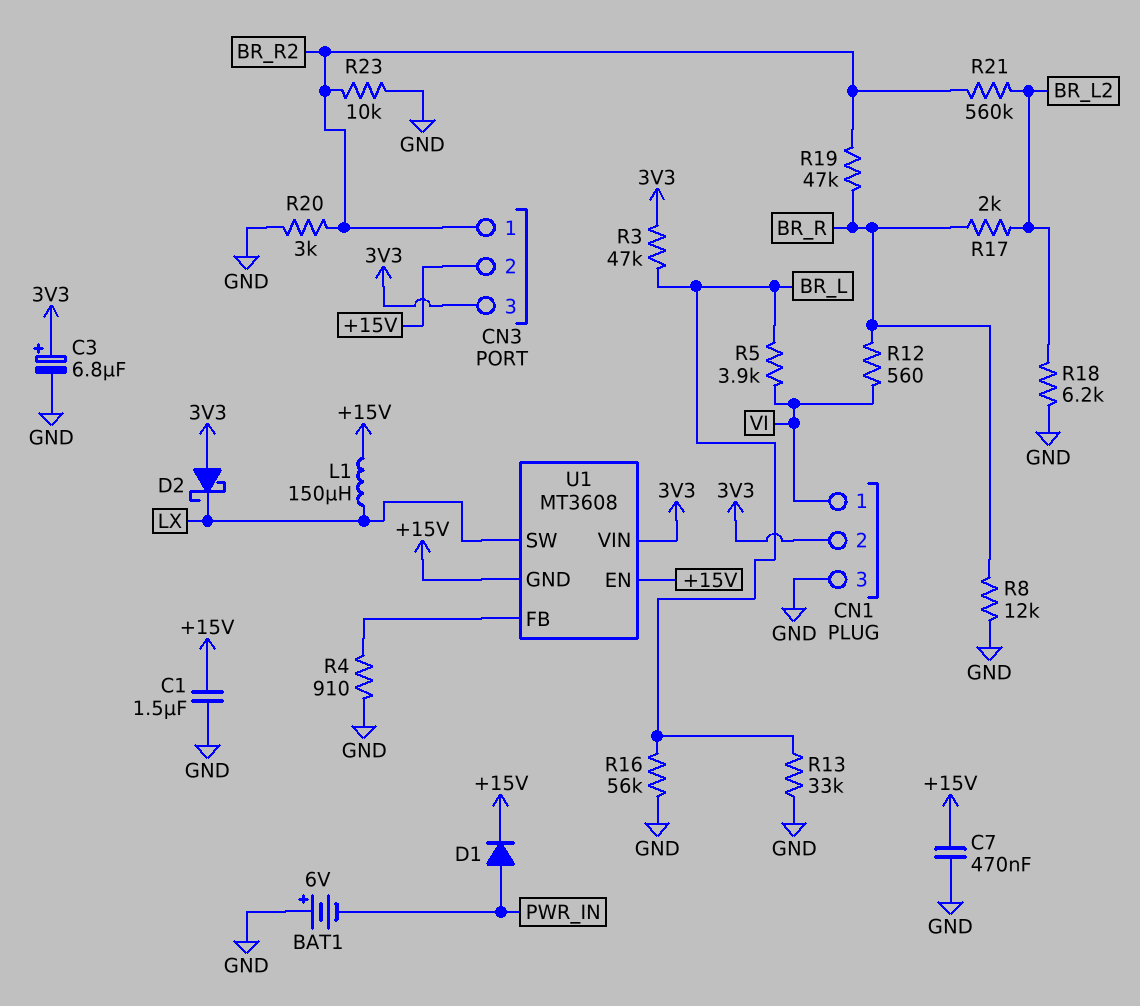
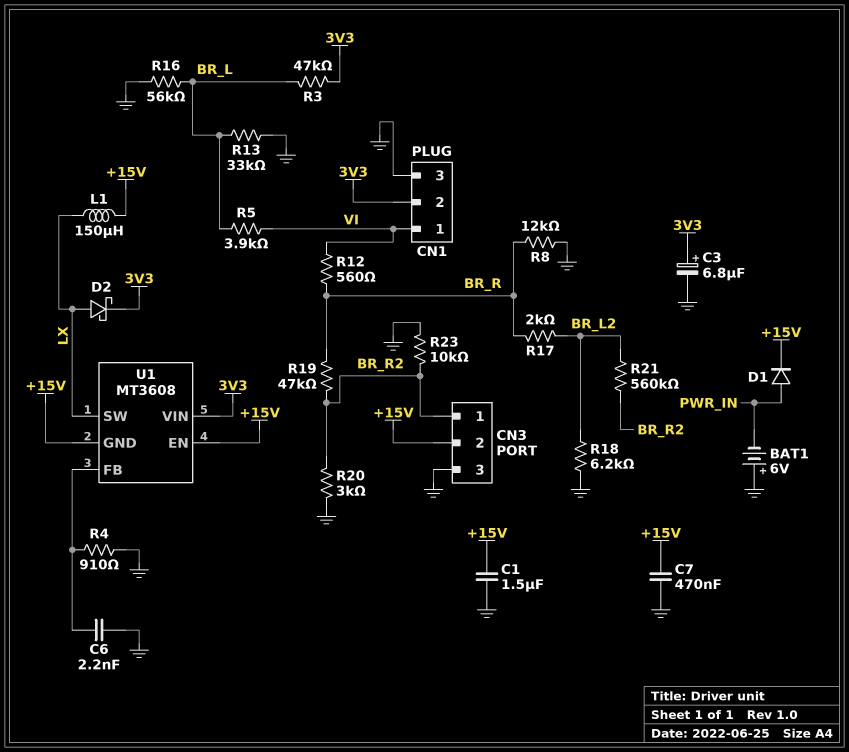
C6: none -> 2.2nF (GND, U1/FB)
CN3 pin 3: 3V3 -> GND
D2: schottky (A 3V3, K LX) -> schottky (A LX, K 3V3)

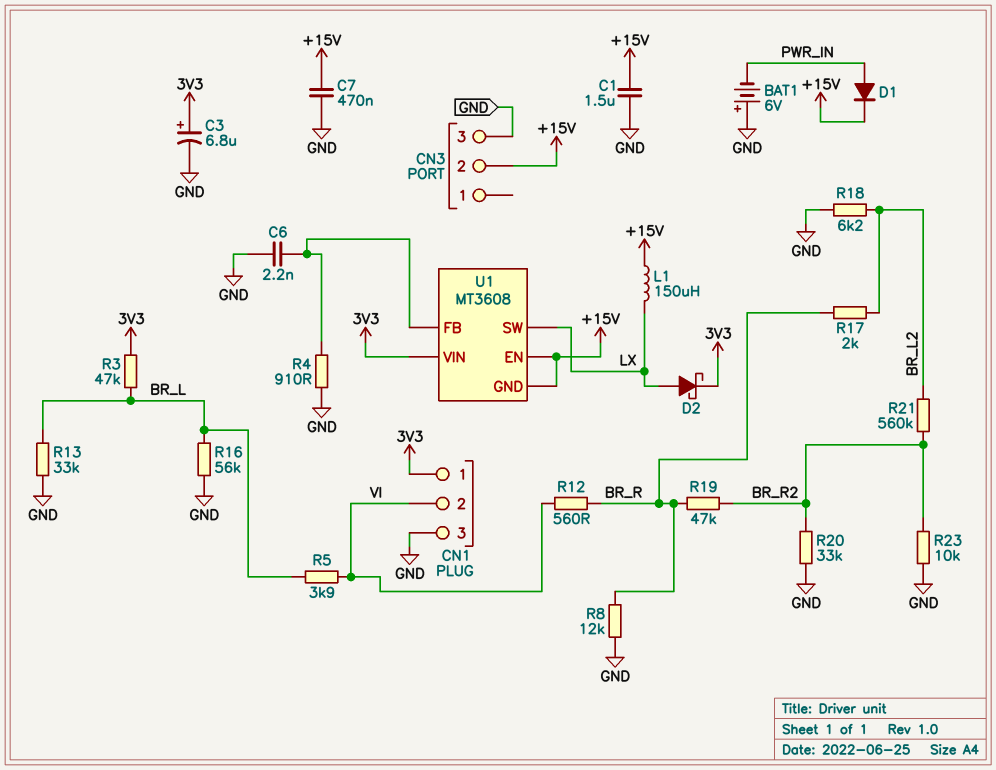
CN1 pin 1: VI -> 3V3
CN1 pin 2: 3V3 -> VI
CN3 pin 1: BR_R2 -> none
R20: 3k (BR_R2, GND) -> 33k (BR_R2, GND)

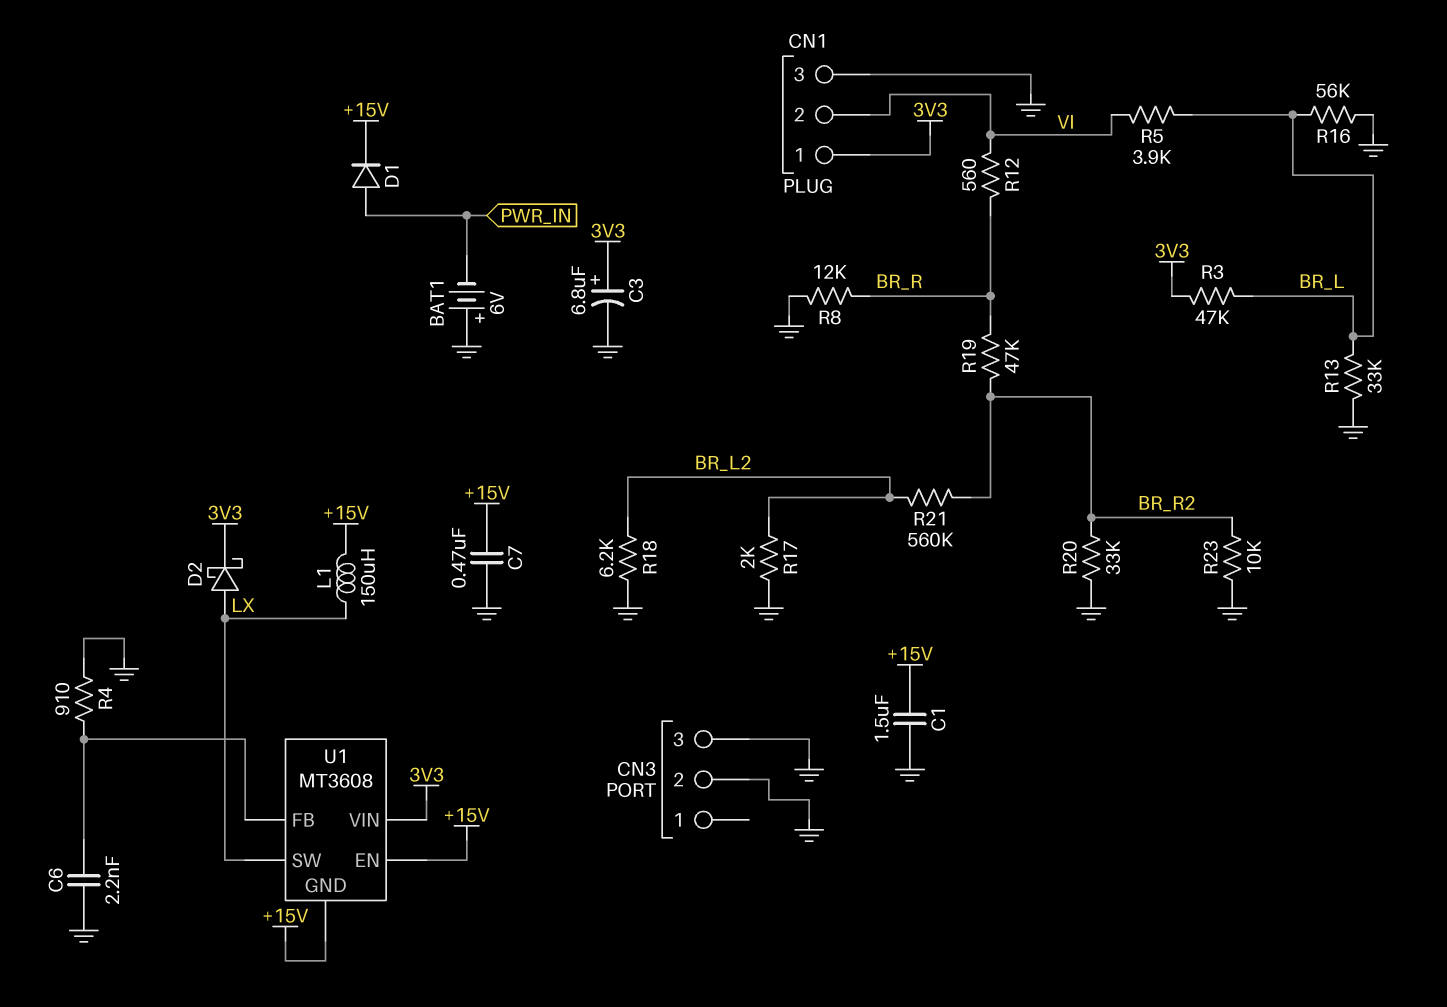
CN3 pin 2: +15V -> GND
R17: 2k (BR_L2, BR_R) -> 2k (BR_L2, GND)

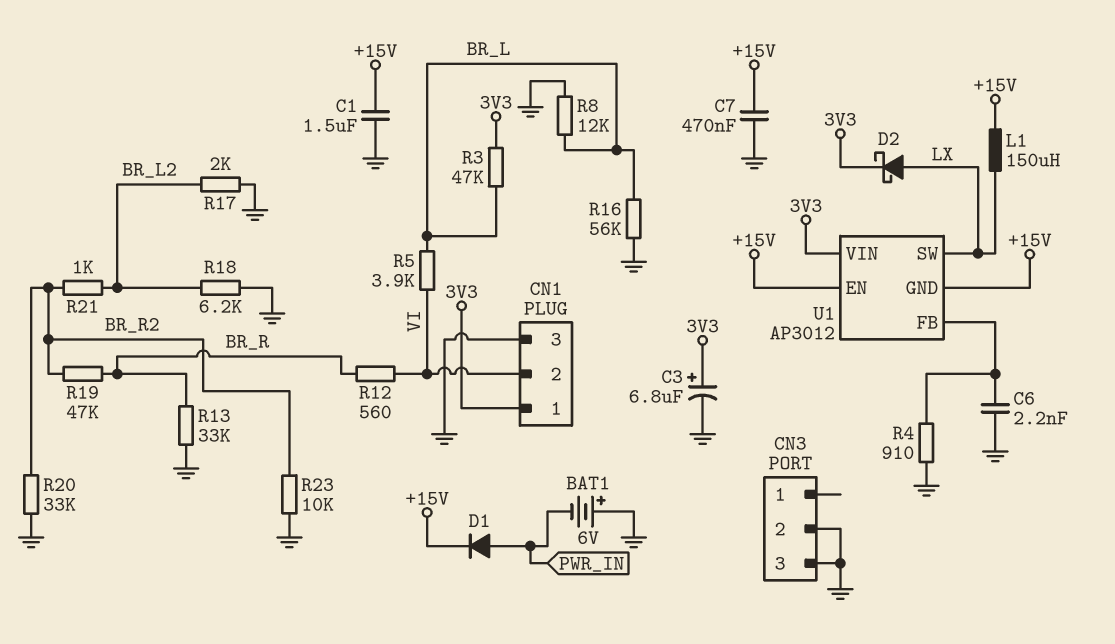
R8: 12k (BR_R, GND) -> 12k (BR_L, GND)
R13: 33k (BR_L, GND) -> 33k (BR_R, GND)
R21: 560k (BR_L2, BR_R2) -> 1k (BR_L2, BR_R2)
U1: MT3608 -> AP3012

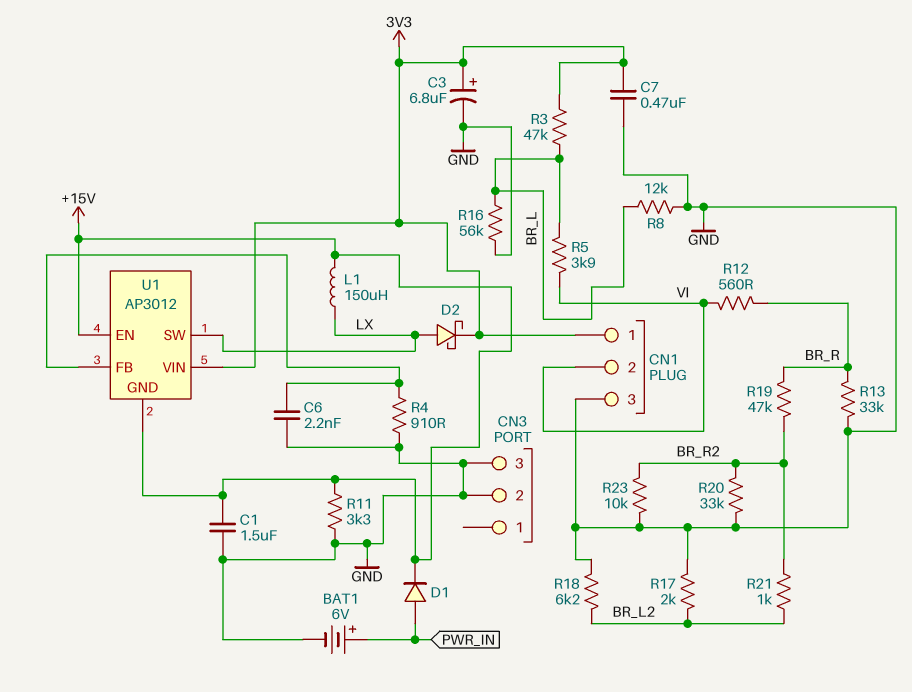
BAT1: 6V (plus GND, minus PWR_IN) -> 6V (plus PWR_IN, minus GND)
C7: 470nF (+15V, GND) -> 470nF (3V3, GND)
R11: none -> 3.3k (+15V, GND)

